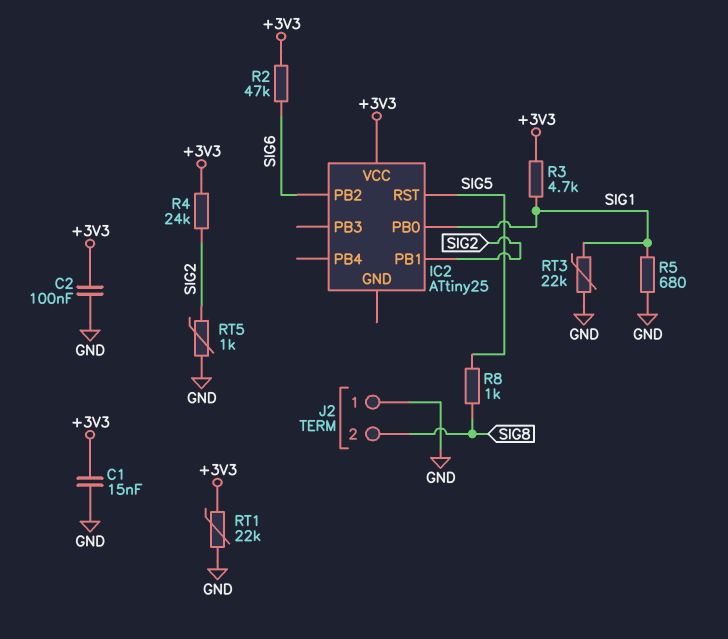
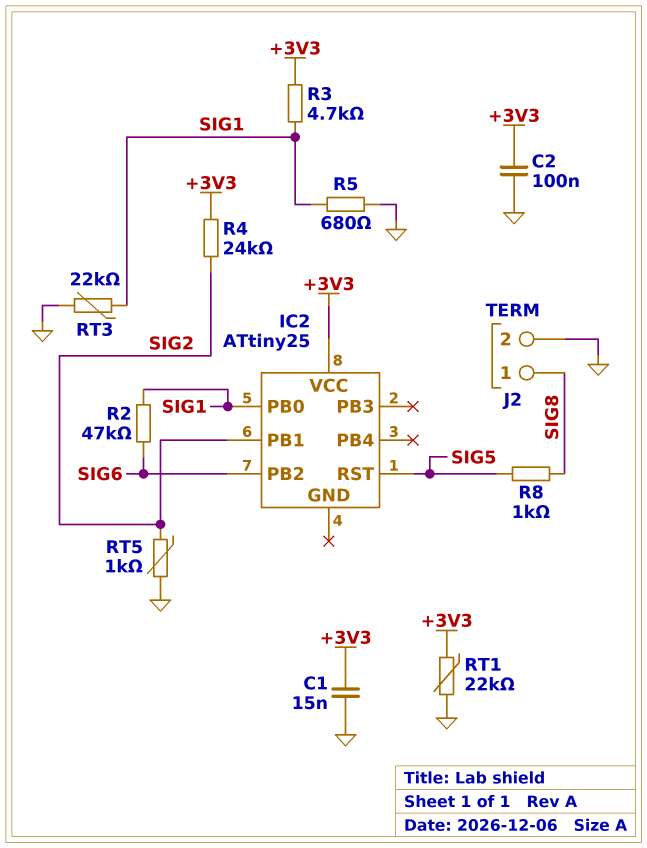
J2 pin 1: GND -> SIG8
J2 pin 2: SIG8 -> GND
R2: 47k (+3V3, SIG6) -> 47k (SIG1, SIG6)

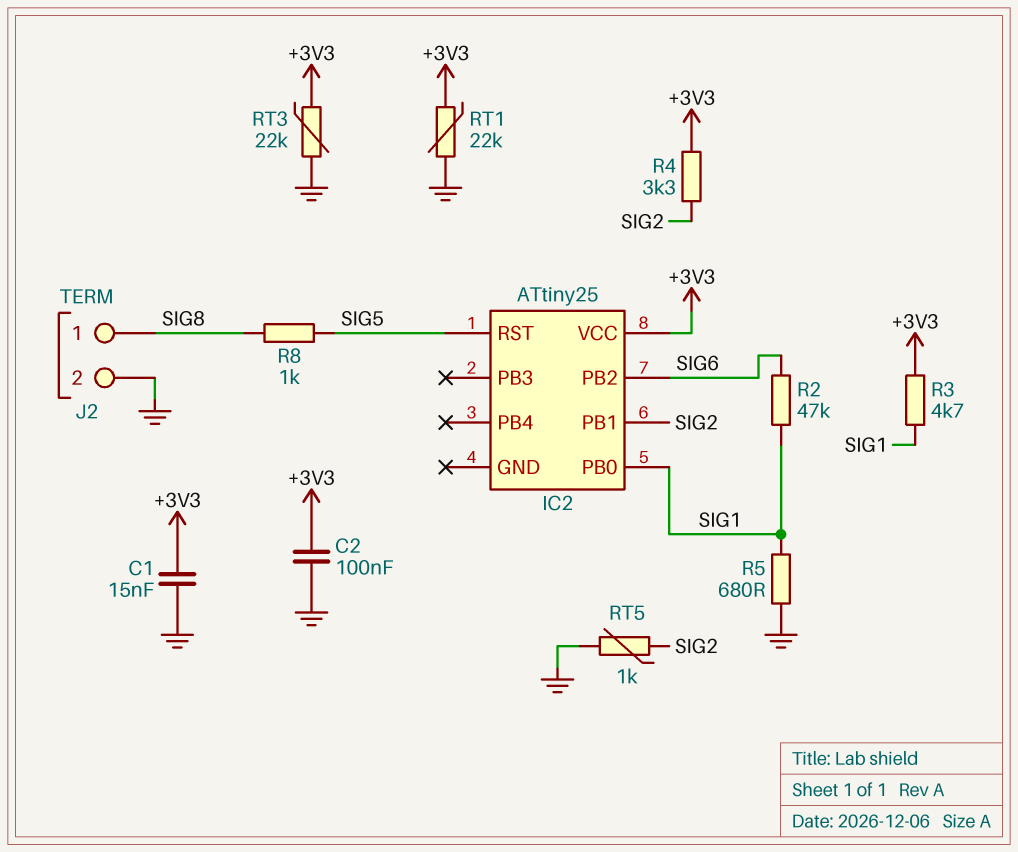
R4: 24k (+3V3, SIG2) -> 3.3k (+3V3, SIG2)
RT3: 22k (GND, SIG1) -> 22k (+3V3, GND)

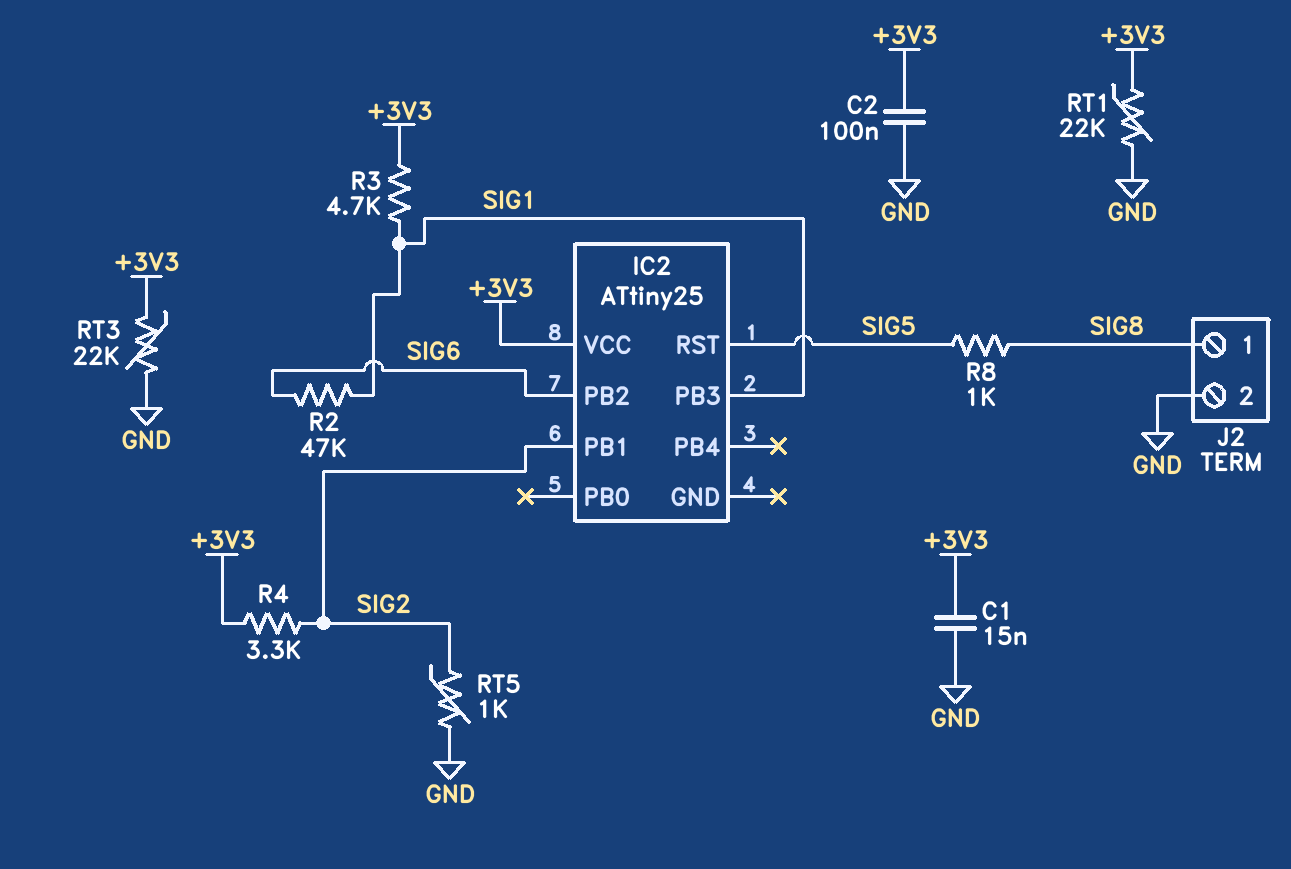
IC2 pin PB0: SIG1 -> none
IC2 pin PB3: none -> SIG1
R5: 680 (GND, SIG1) -> none

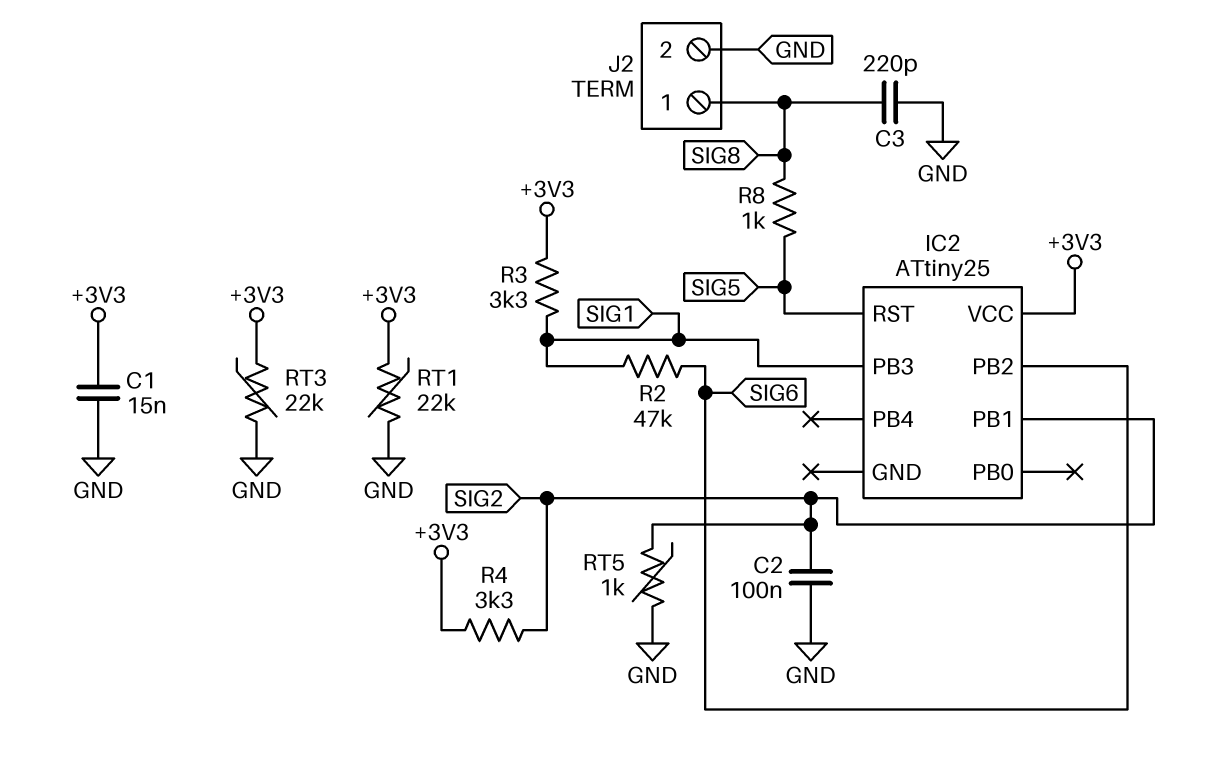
C2: 100nF (+3V3, GND) -> 100nF (GND, SIG2)
C3: none -> 220pF (GND, SIG8)
R3: 4.7k (+3V3, SIG1) -> 3.3k (+3V3, SIG1)

